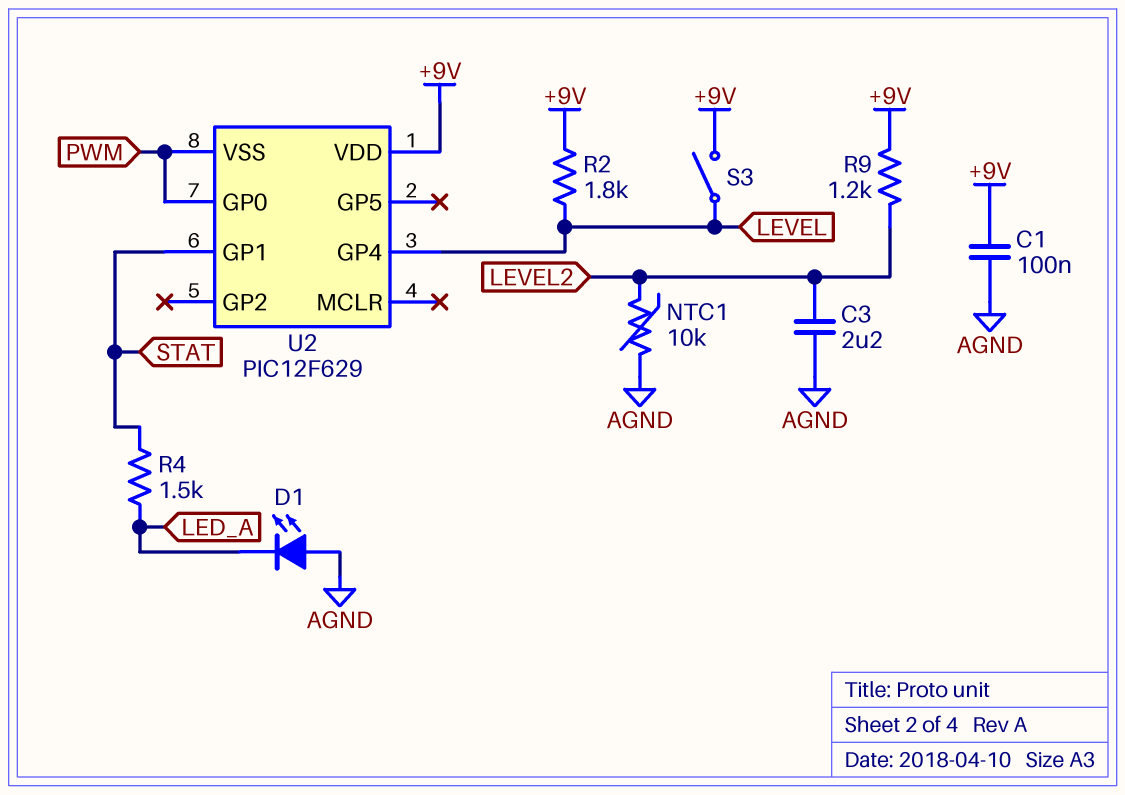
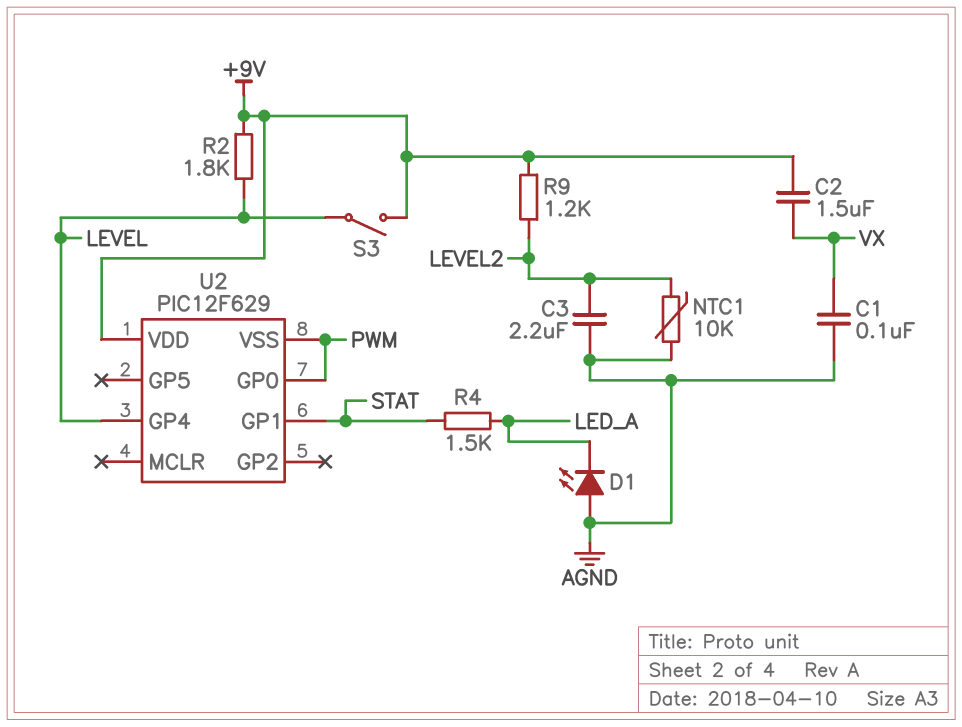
C1: 100nF (+9V, AGND) -> 100nF (AGND, VX)
C2: none -> 1.5uF (+9V, VX)

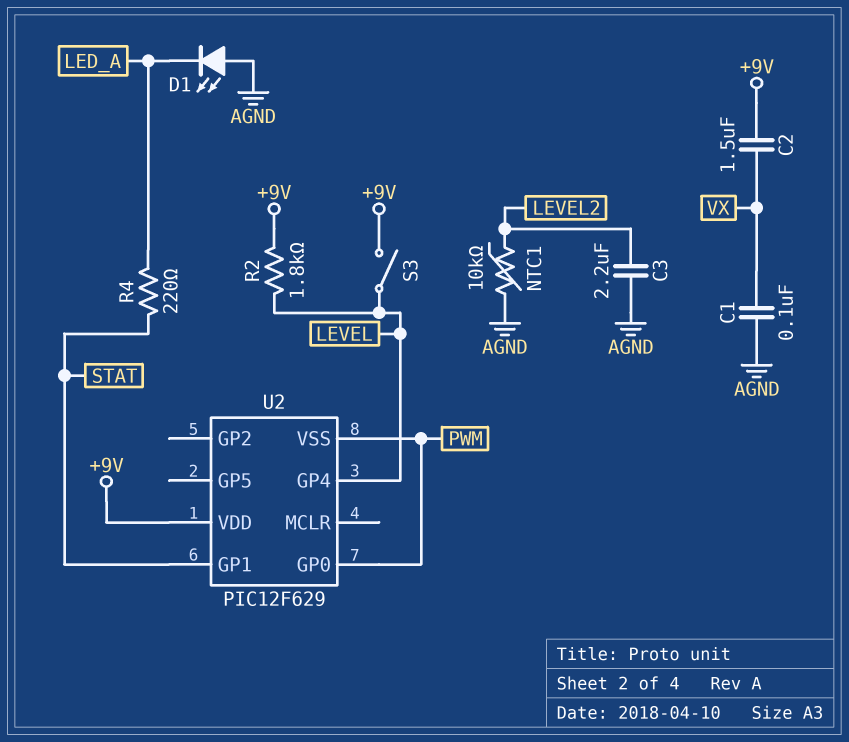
R4: 1.5k (LED_A, STAT) -> 220 (LED_A, STAT)
R9: 1.2k (+9V, LEVEL2) -> none

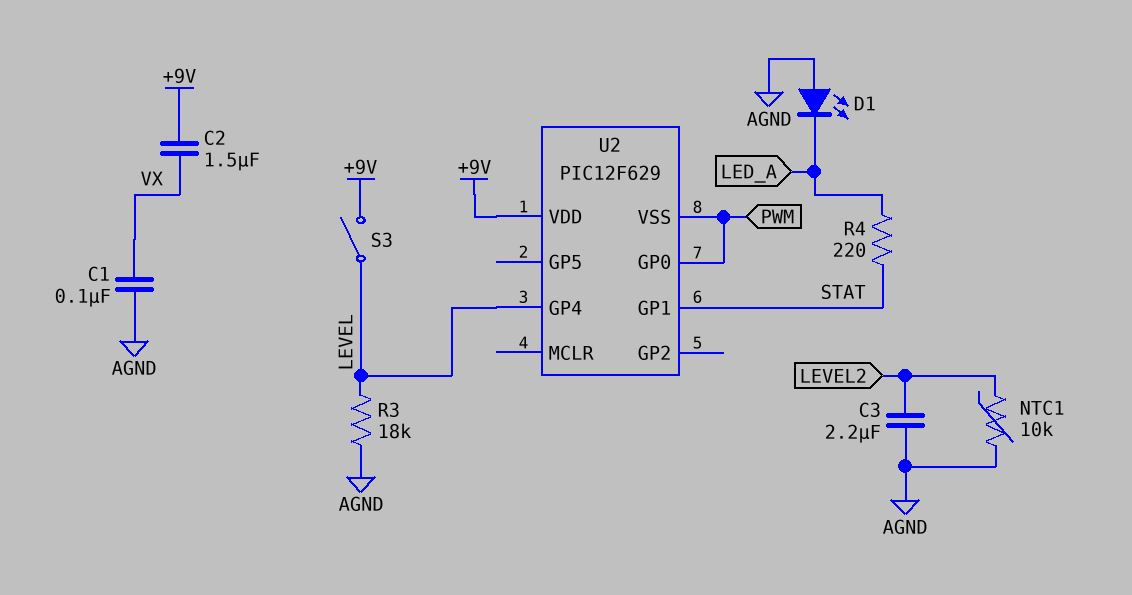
R2: 1.8k (+9V, LEVEL) -> none
R3: none -> 18k (AGND, LEVEL)

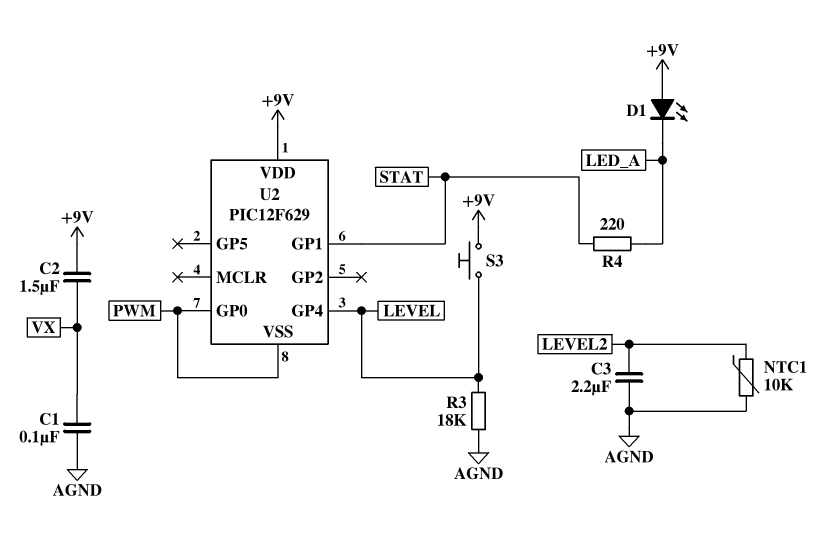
D1: LED (A AGND, K LED_A) -> LED (A +9V, K LED_A)
S3: switch (+9V, LEVEL) -> button (+9V, LEVEL)

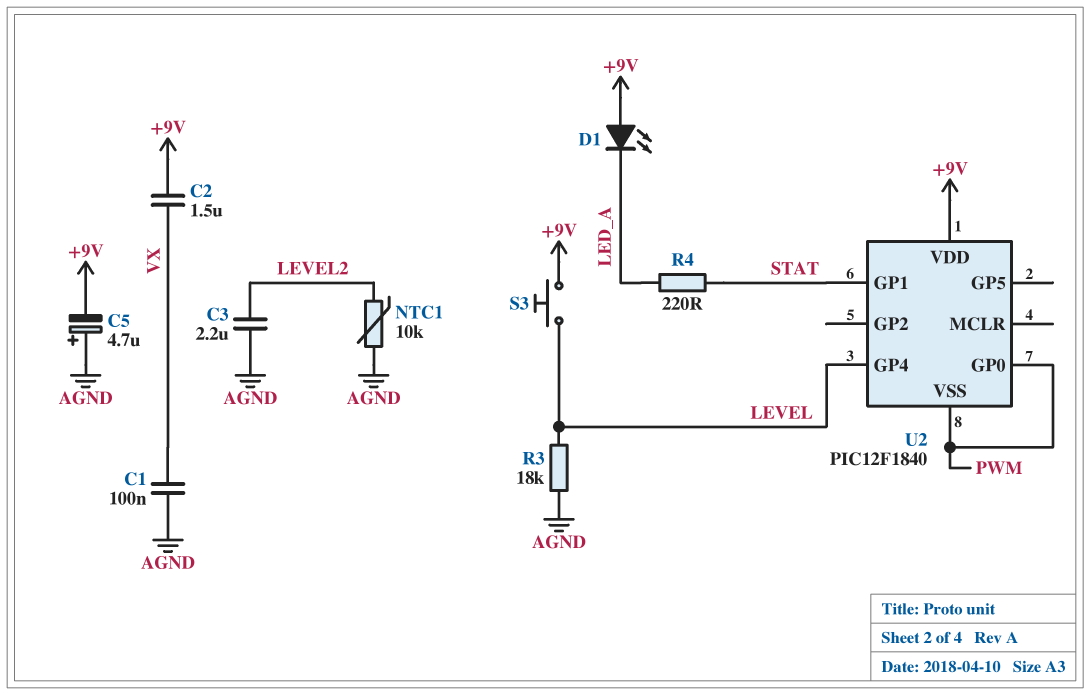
C5: none -> 4.7uF (plus AGND, minus +9V)
U2: PIC12F629 -> PIC12F1840

